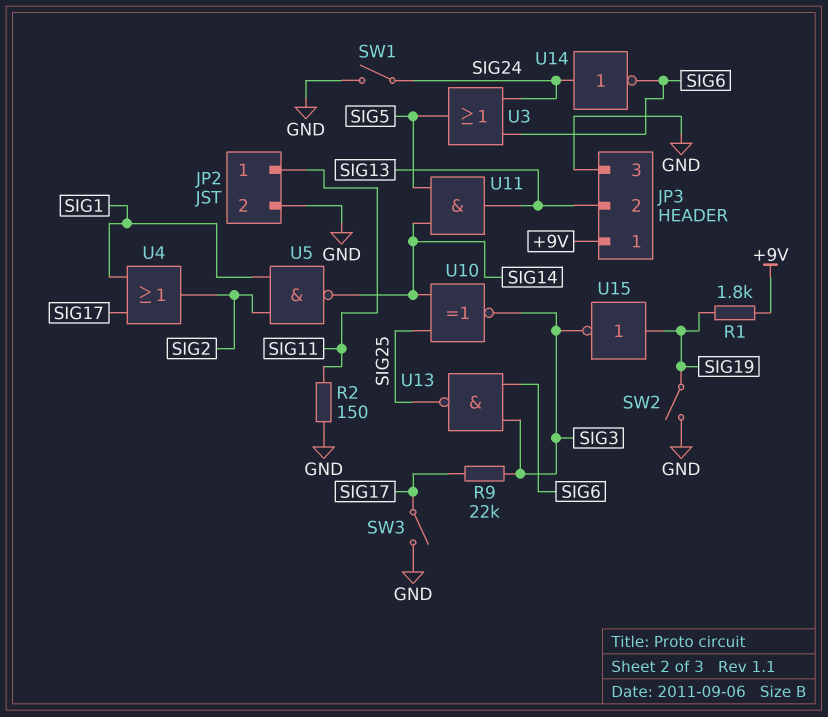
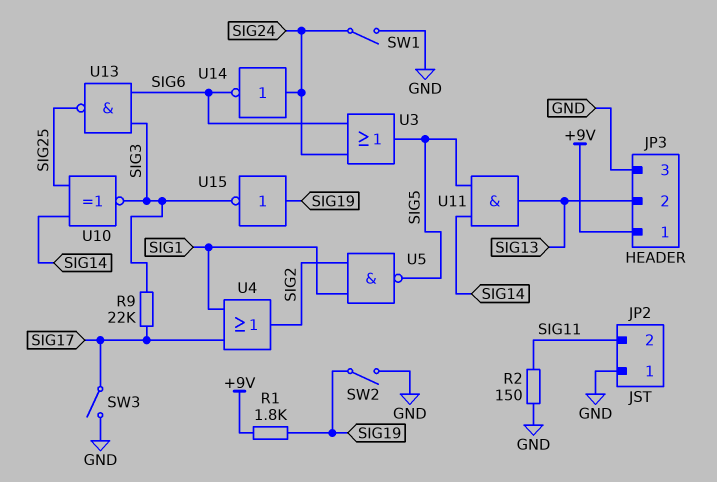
JP2 pin 1: SIG11 -> GND
JP2 pin 2: GND -> SIG11
U5: NAND (in SIG1, in SIG2, out SIG14) -> NAND (in SIG1, in SIG2, out SIG5)

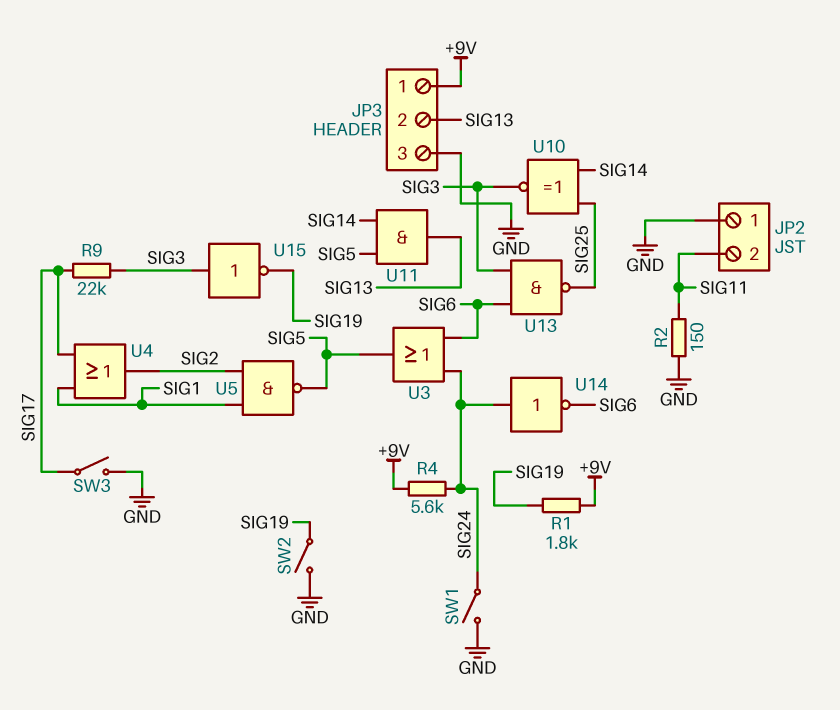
R4: none -> 5.6k (+9V, SIG24)
U15: NOT (in SIG19, out SIG3) -> NOT (in SIG3, out SIG19)

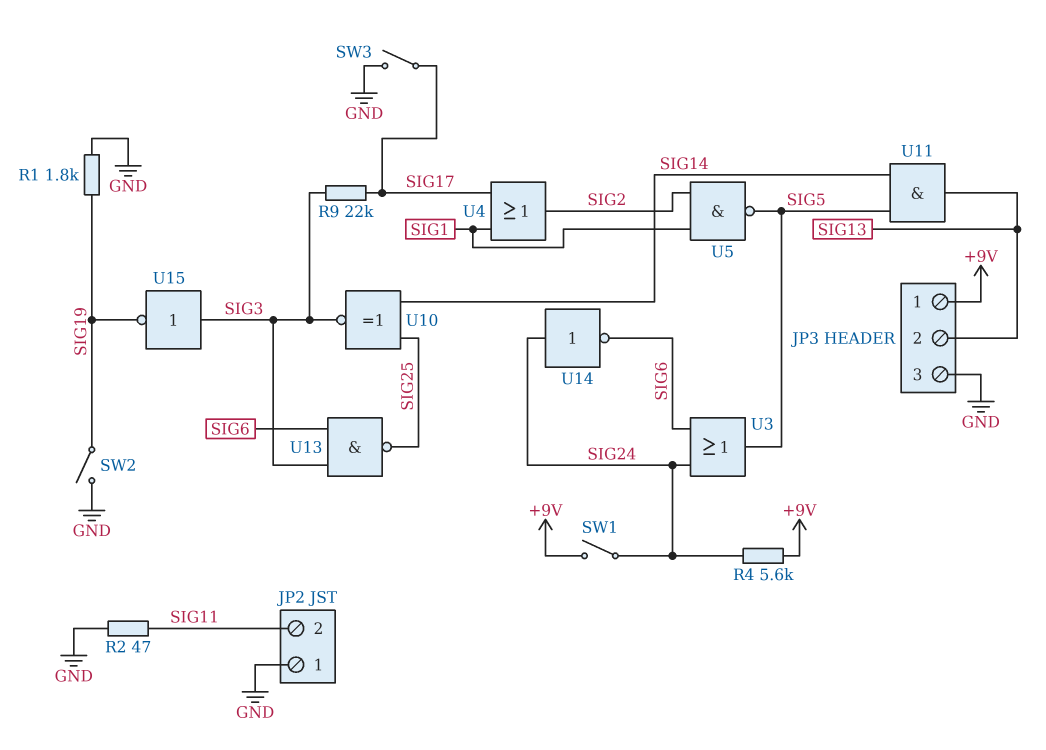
R1: 1.8k (+9V, SIG19) -> 1.8k (GND, SIG19)
R2: 150 (GND, SIG11) -> 47 (GND, SIG11)
SW1: switch (GND, SIG24) -> switch (+9V, SIG24)

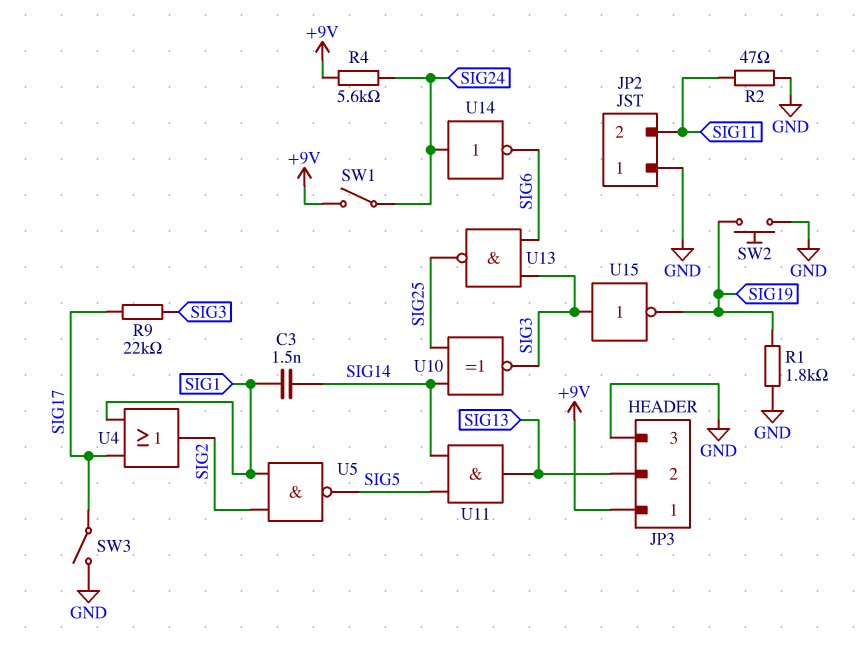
C3: none -> 1.5nF (SIG1, SIG14)
SW2: switch (GND, SIG19) -> button (GND, SIG19)
U3: OR (in SIG6, in SIG24, out SIG5) -> none

